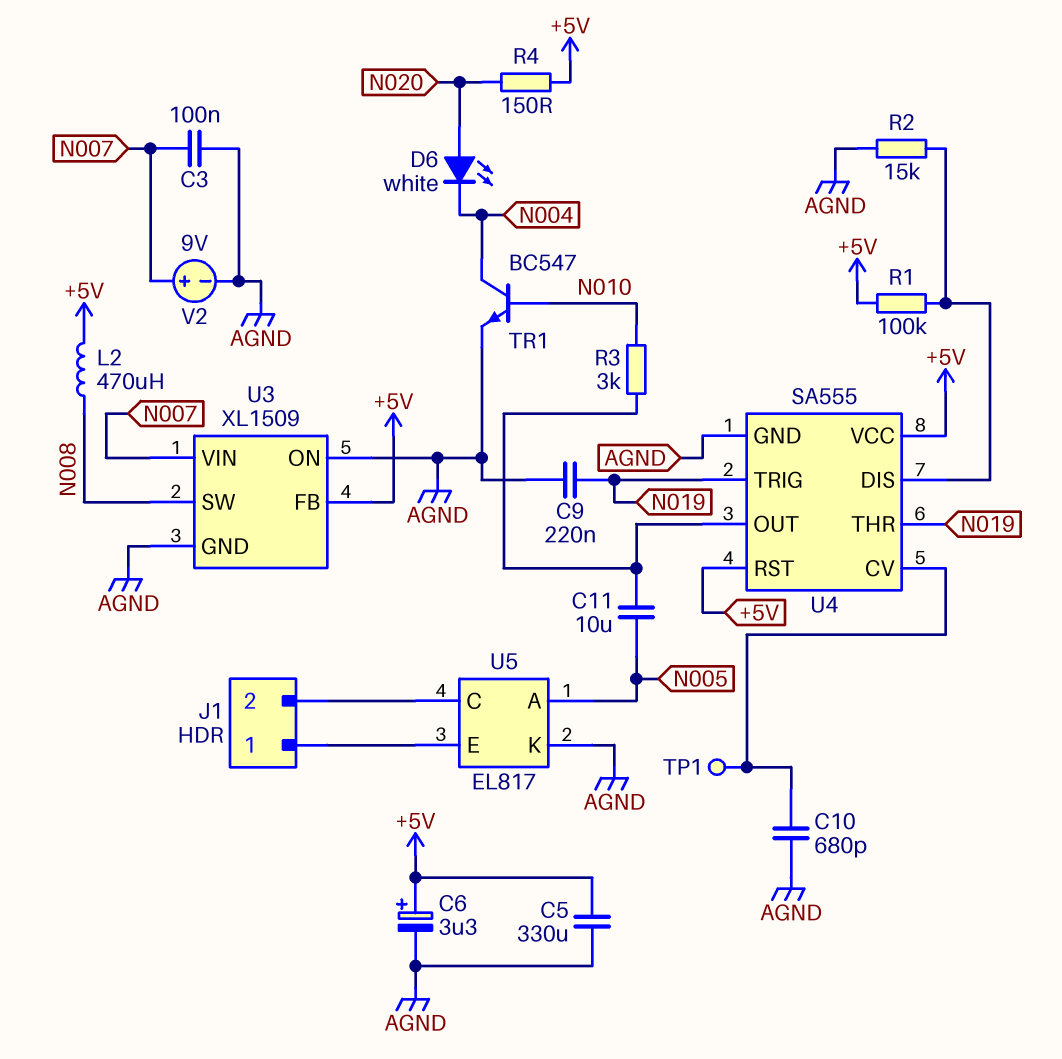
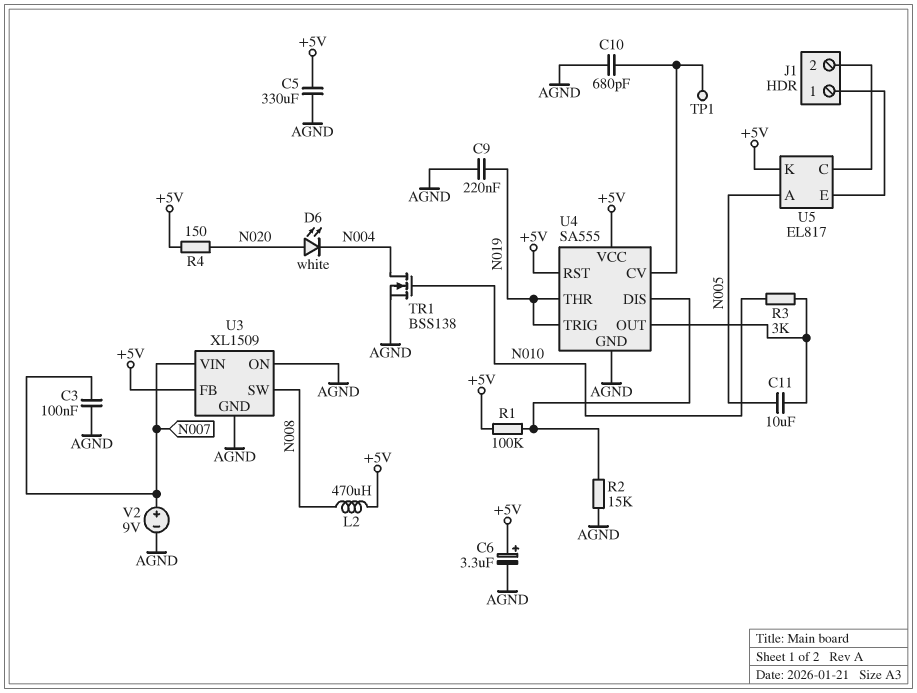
TR1: NPN BC547 (B N010, C N004, E AGND) -> NMOS BSS138 (G N010, D N004, S AGND)
U5 pin K: AGND -> +5V

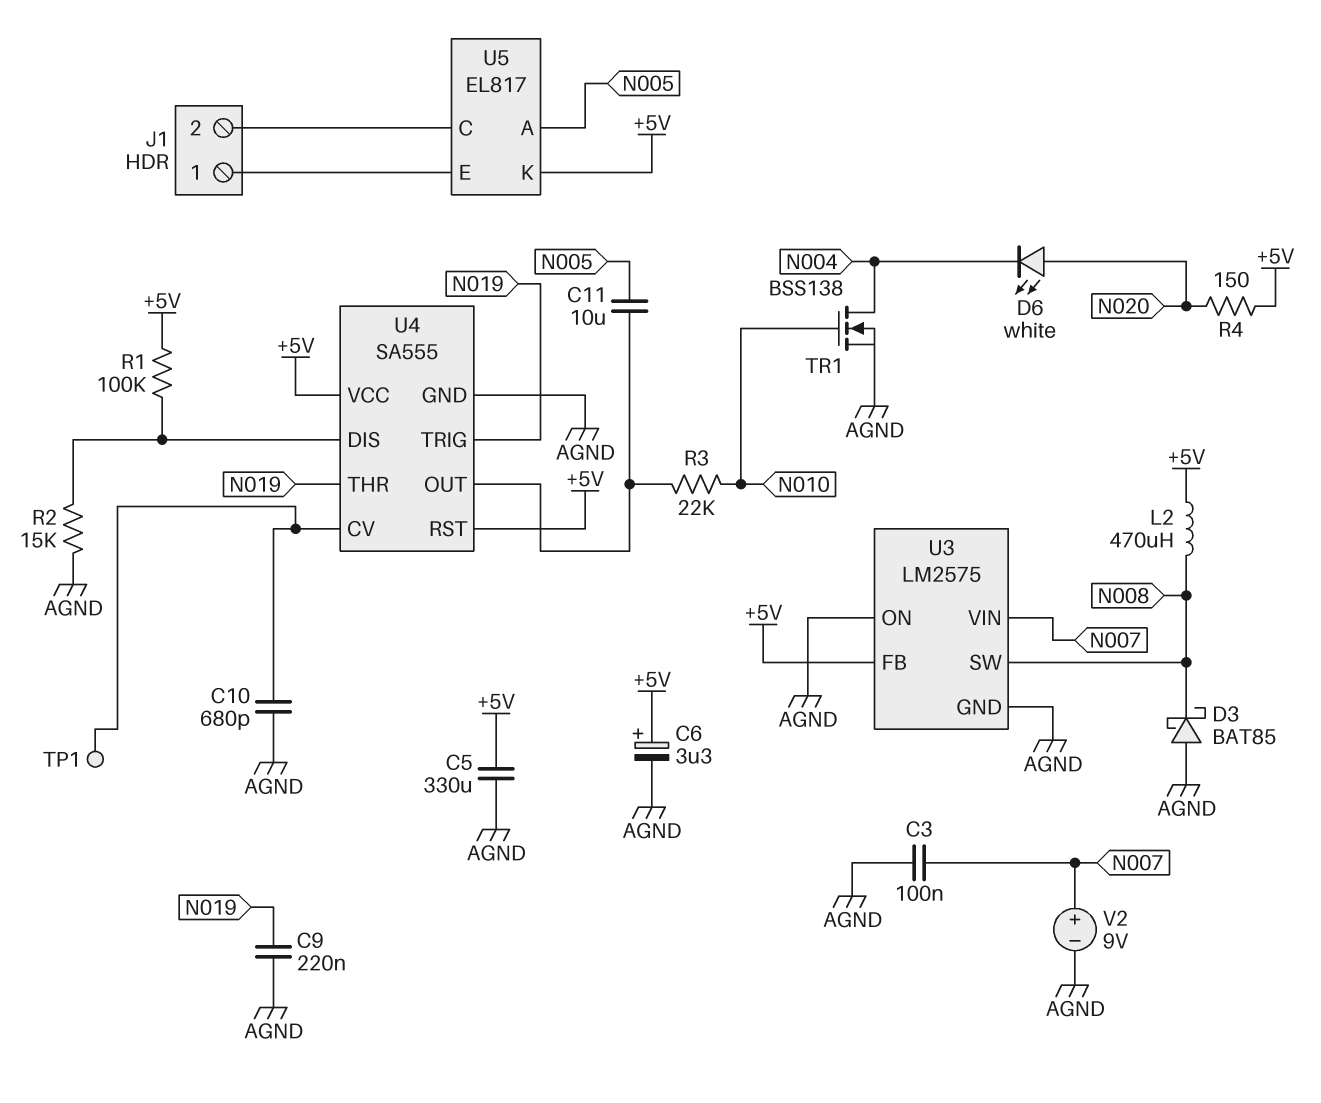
D3: none -> schottky BAT85 (A AGND, K N008)
R3: 3k (N010, U4/OUT) -> 22k (N010, U4/OUT)
U3: XL1509 -> LM2575

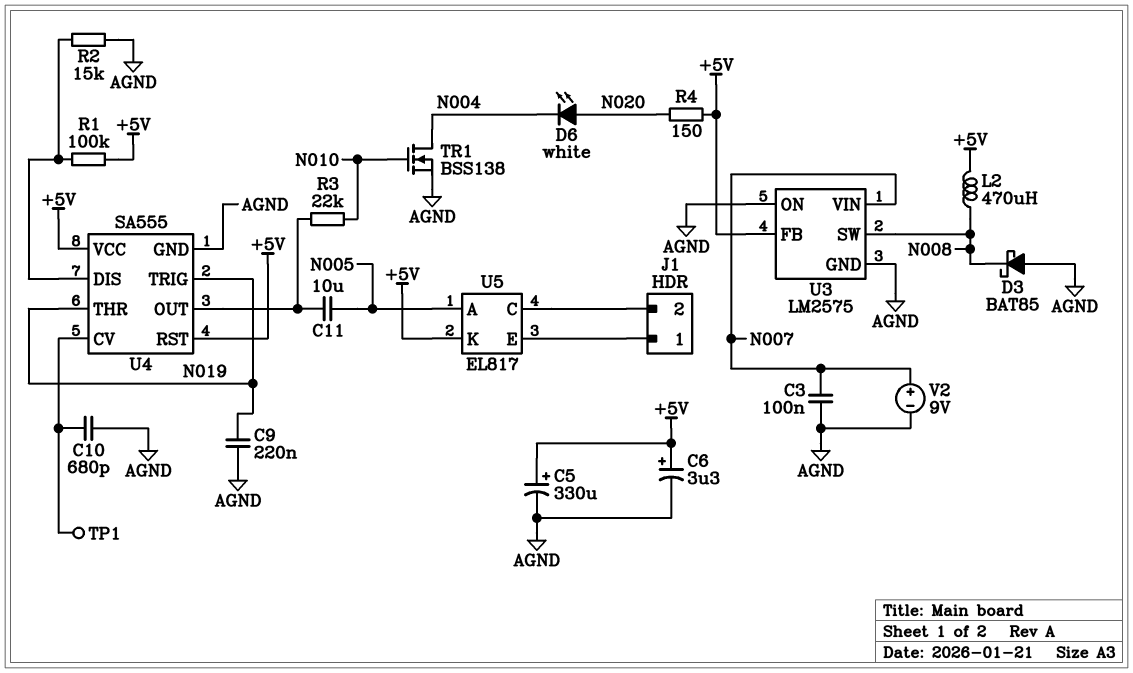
C5: 330uF (+5V, AGND) -> 330uF (plus +5V, minus AGND)

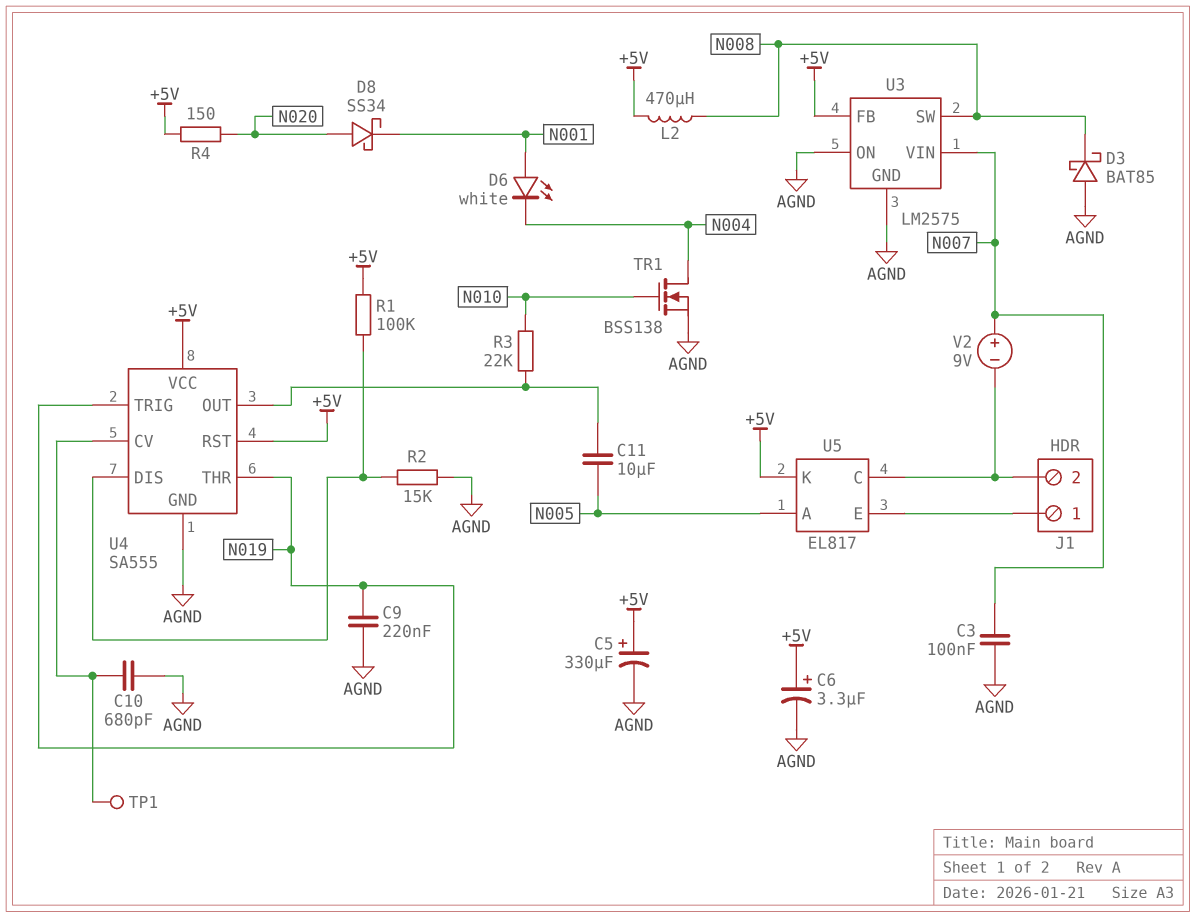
D6: LED white (A N020, K N004) -> LED white (A N001, K N004)
D8: none -> schottky SS34 (A N020, K N001)
V2: 9V (plus N007, minus AGND) -> 9V (plus N007, minus J1/2)

